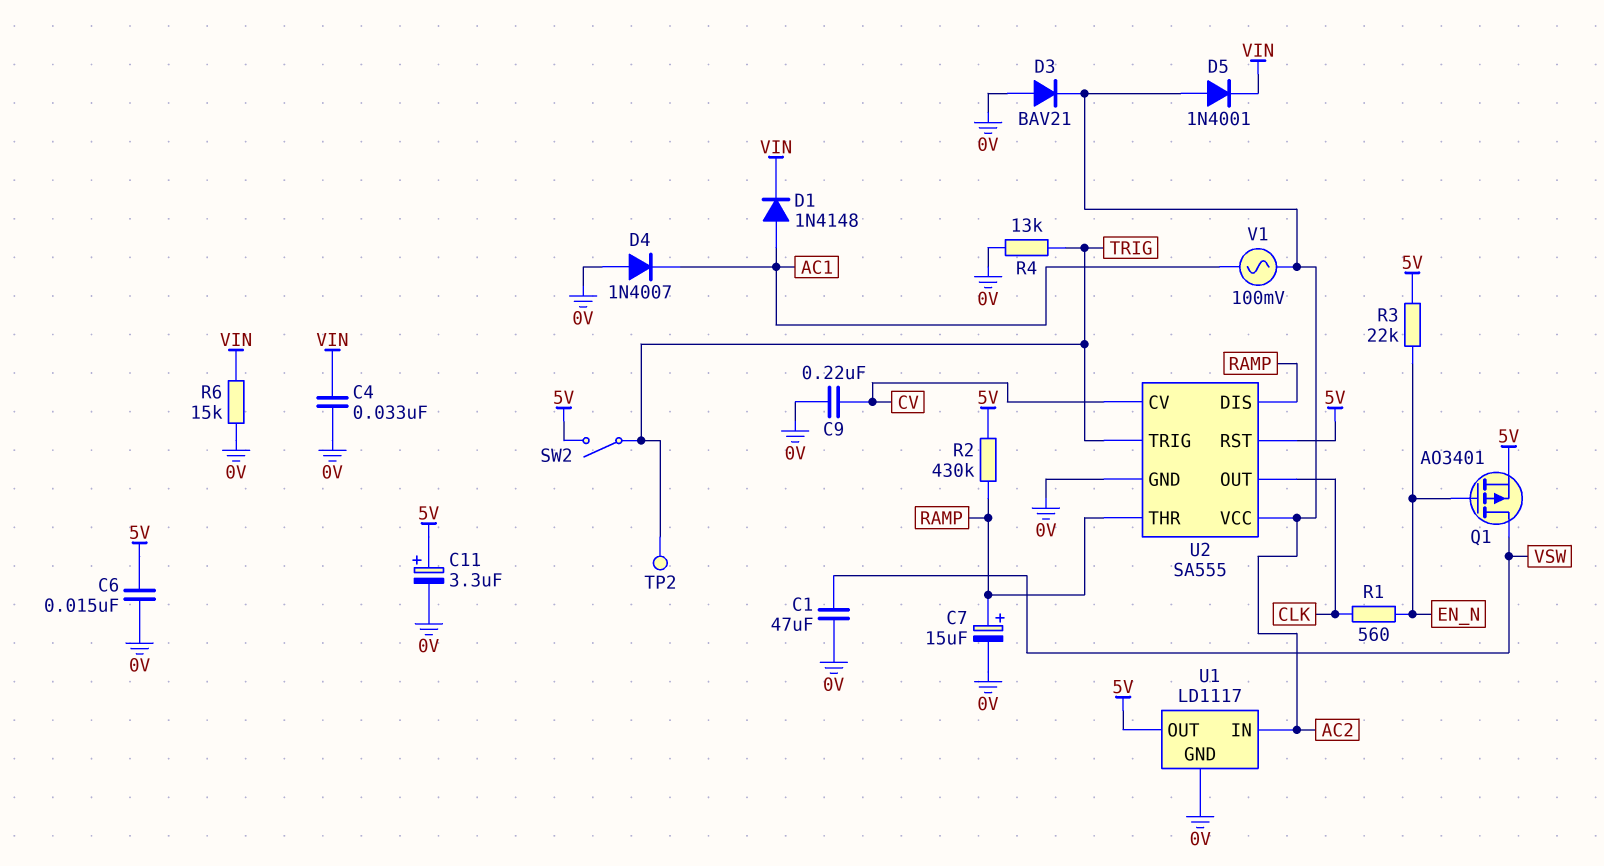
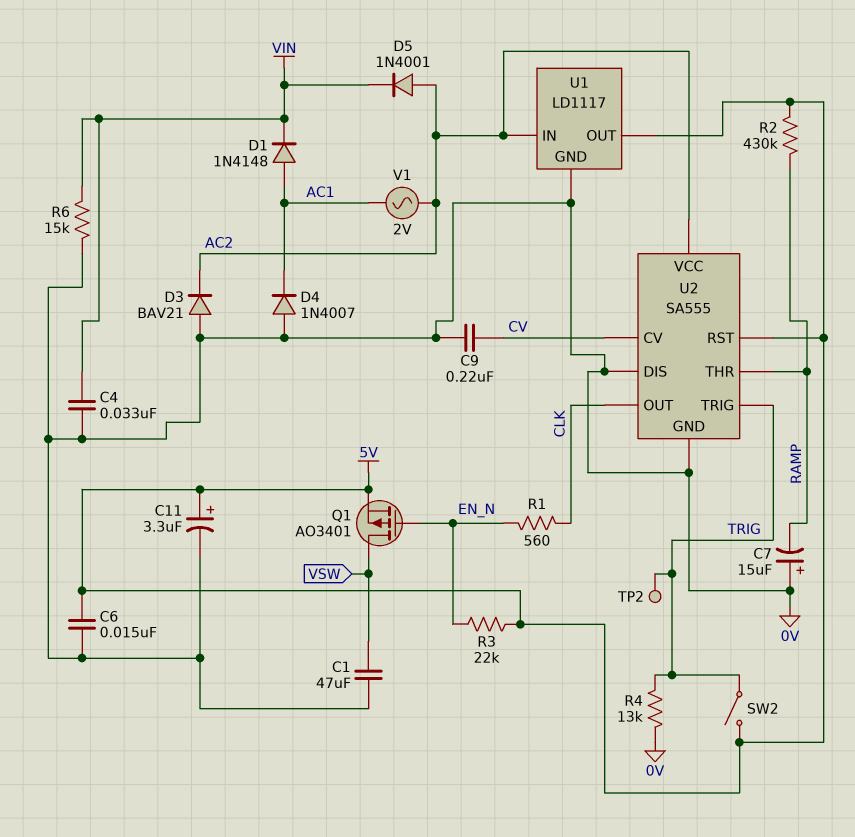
C7: 15uF (plus RAMP, minus 0V) -> 15uF (plus 0V, minus RAMP)
U2 pin DIS: RAMP -> 0V
V1: AC 100mV (AC1, AC2) -> AC 2V (AC1, AC2)

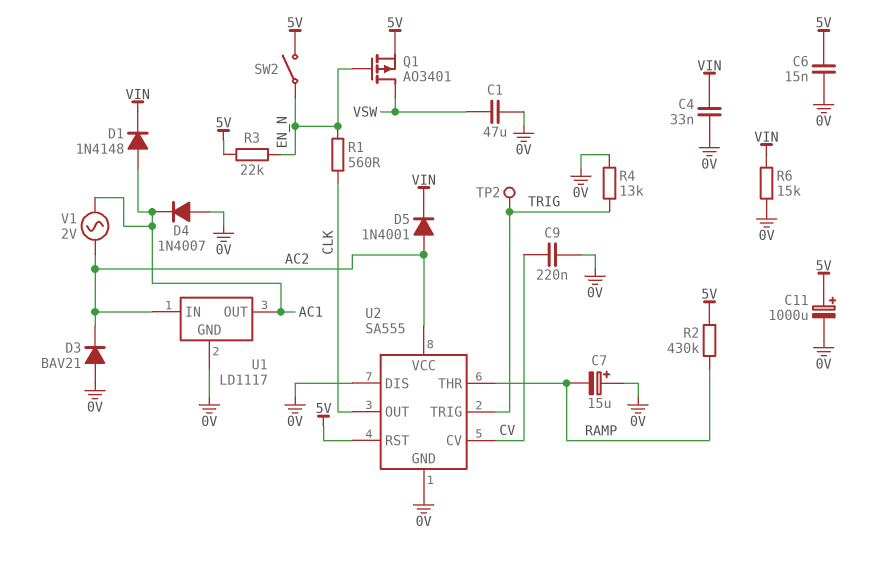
C11: 3.3uF (plus 5V, minus 0V) -> 1000uF (plus 5V, minus 0V)
SW2: switch (5V, TRIG) -> switch (5V, EN_N)
U1 pin OUT: 5V -> AC1

